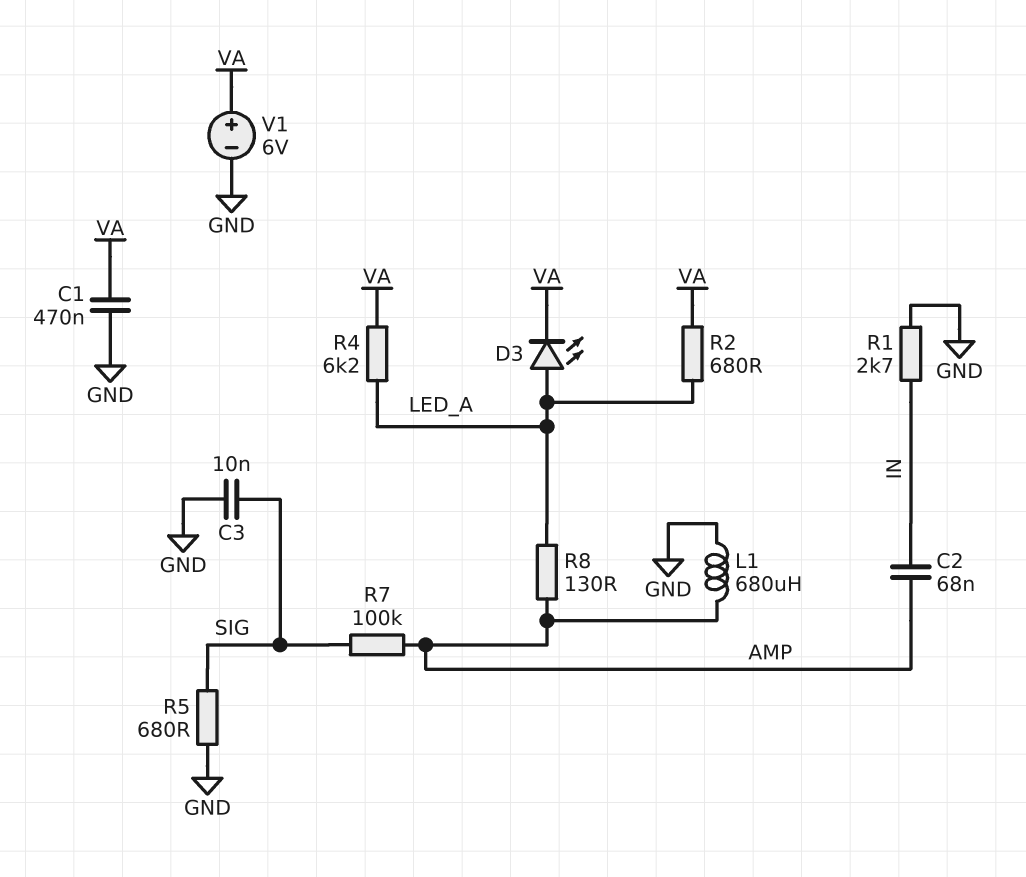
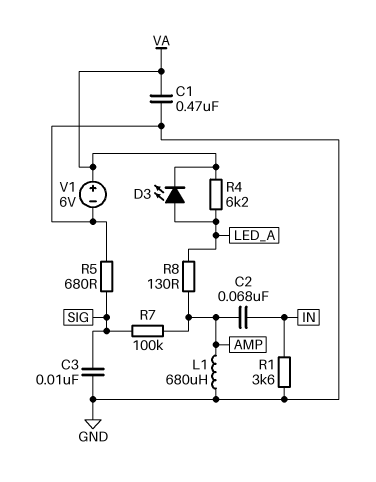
R1: 2.7k (GND, IN) -> 3.6k (GND, IN)
R2: 680 (LED_A, VA) -> none

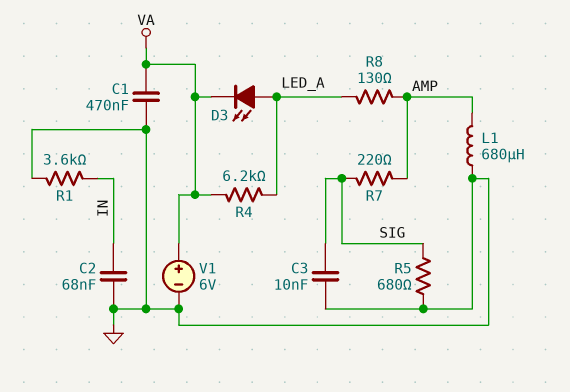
C2: 68nF (AMP, IN) -> 68nF (GND, IN)
R7: 100k (AMP, SIG) -> 220 (AMP, SIG)

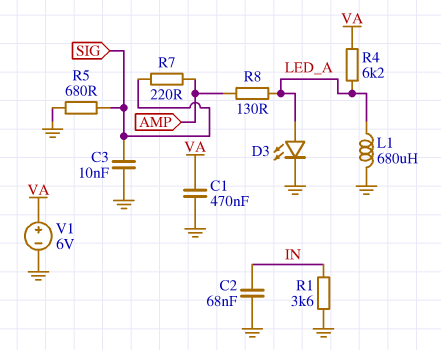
D3: LED (A LED_A, K VA) -> LED (A LED_A, K GND)
L1: 680uH (AMP, GND) -> 680uH (GND, LED_A)

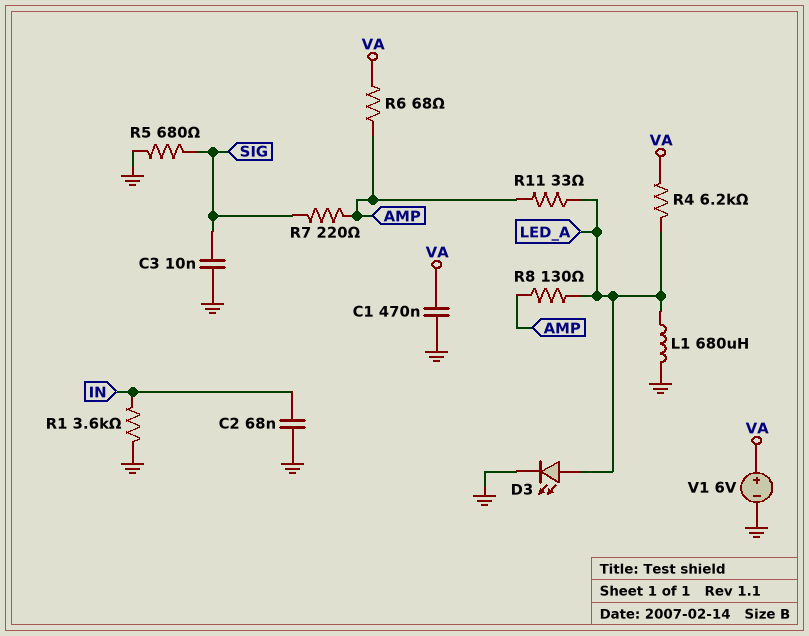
R6: none -> 68 (AMP, VA)
R11: none -> 33 (AMP, LED_A)

